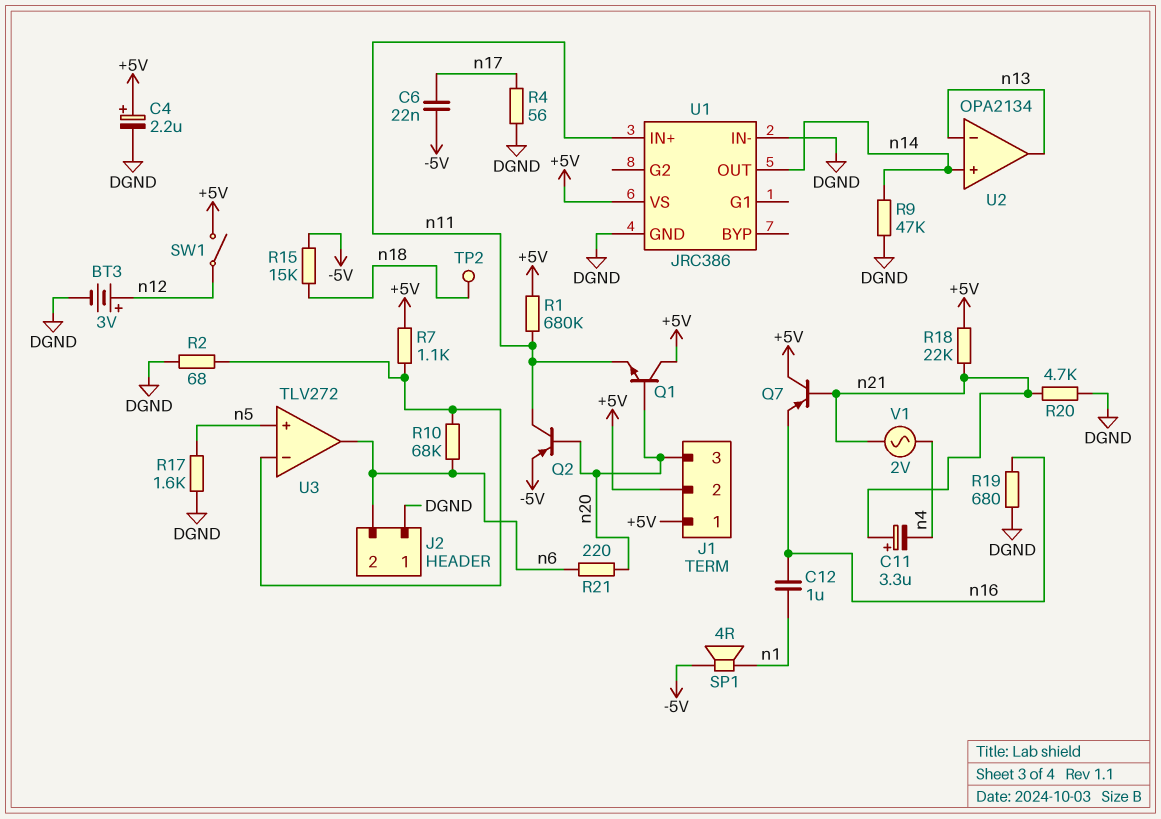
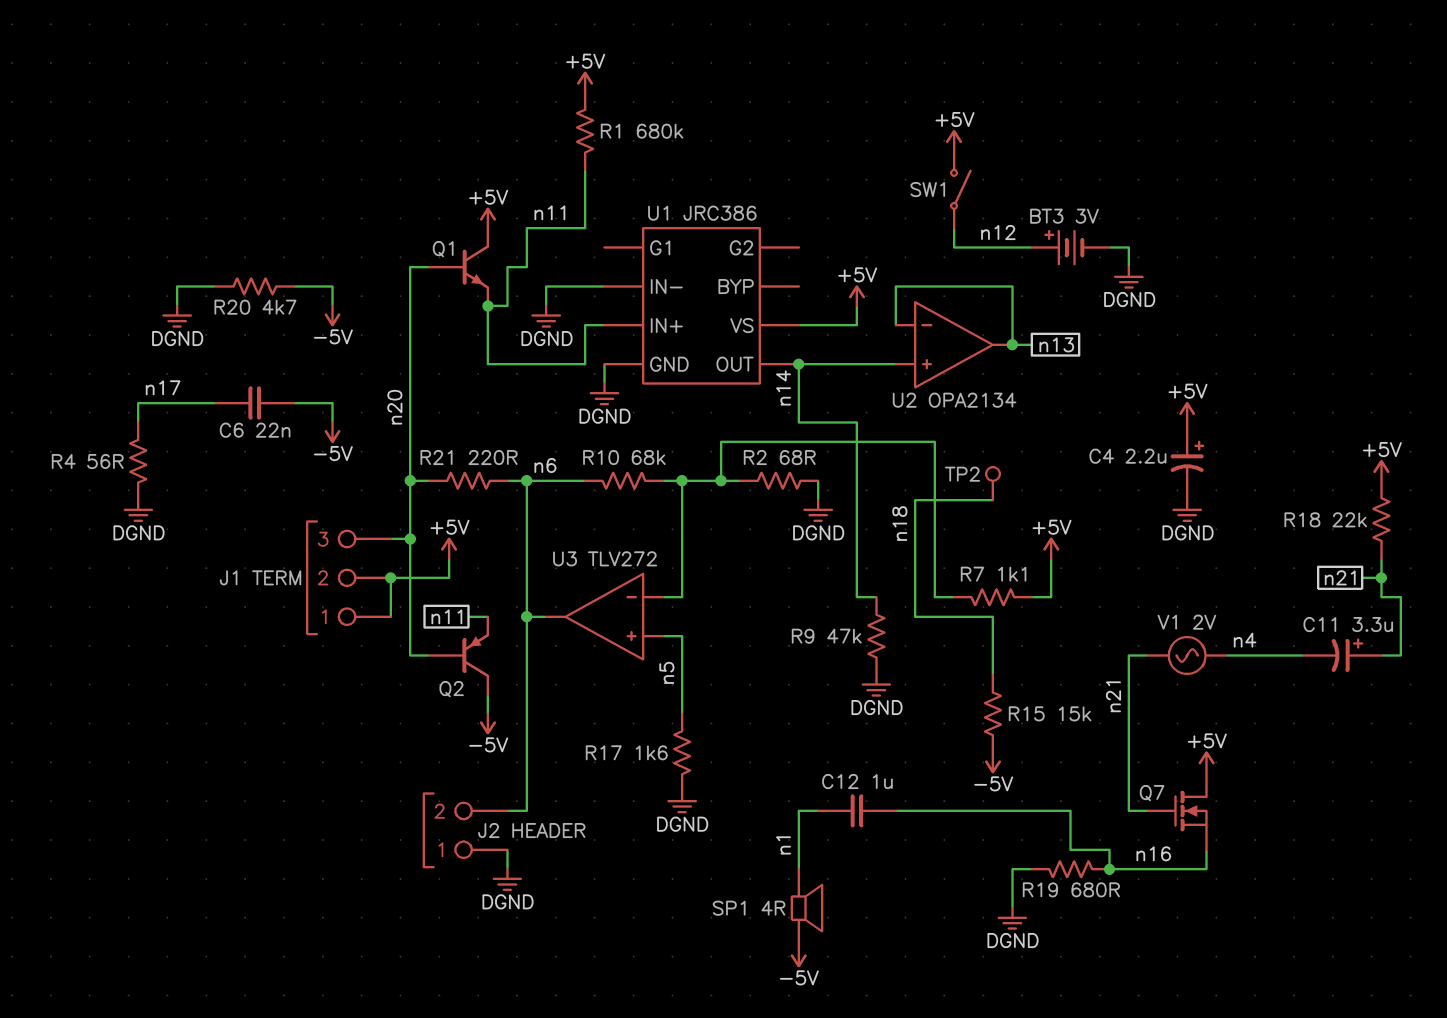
Q2: PNP (B n20, C n11, E -5V) -> PNP (B n20, C -5V, E n11)
Q7: PNP (B n21, C +5V, E n16) -> NMOS (G n21, D +5V, S n16)
R20: 4.7k (DGND, n21) -> 4.7k (-5V, DGND)

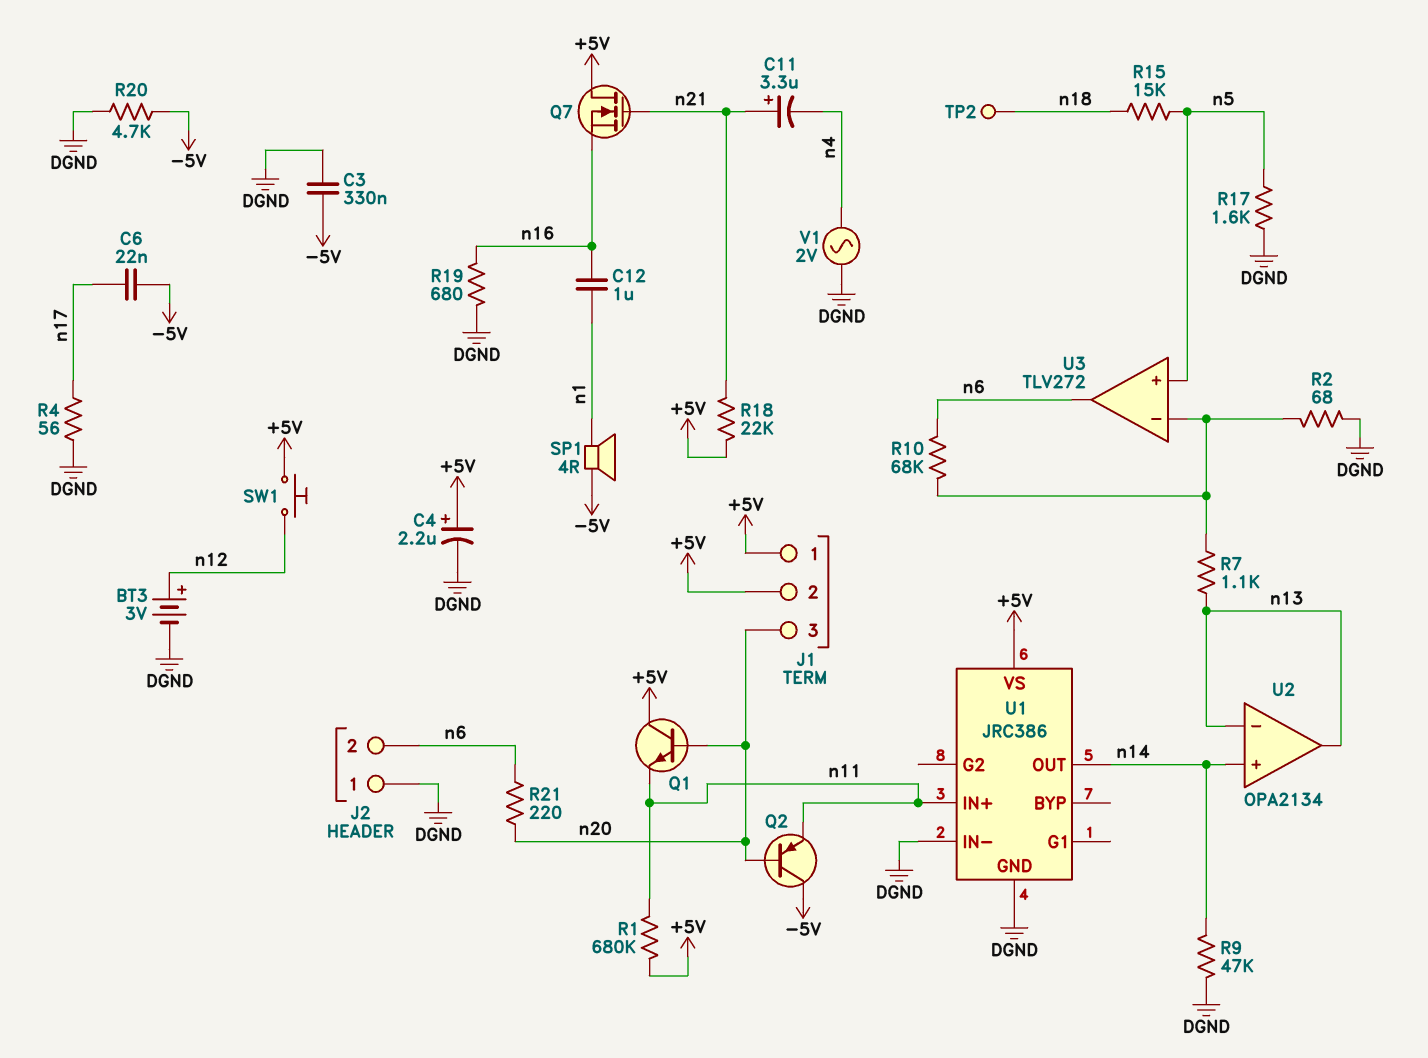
C3: none -> 330nF (-5V, DGND)
R7: 1.1k (+5V, U3/in-) -> 1.1k (U3/in-, n13)
R15: 15k (-5V, n18) -> 15k (n5, n18)
SW1: switch (+5V, n12) -> button (+5V, n12)
V1: AC 2V (n4, n21) -> AC 2V (DGND, n4)

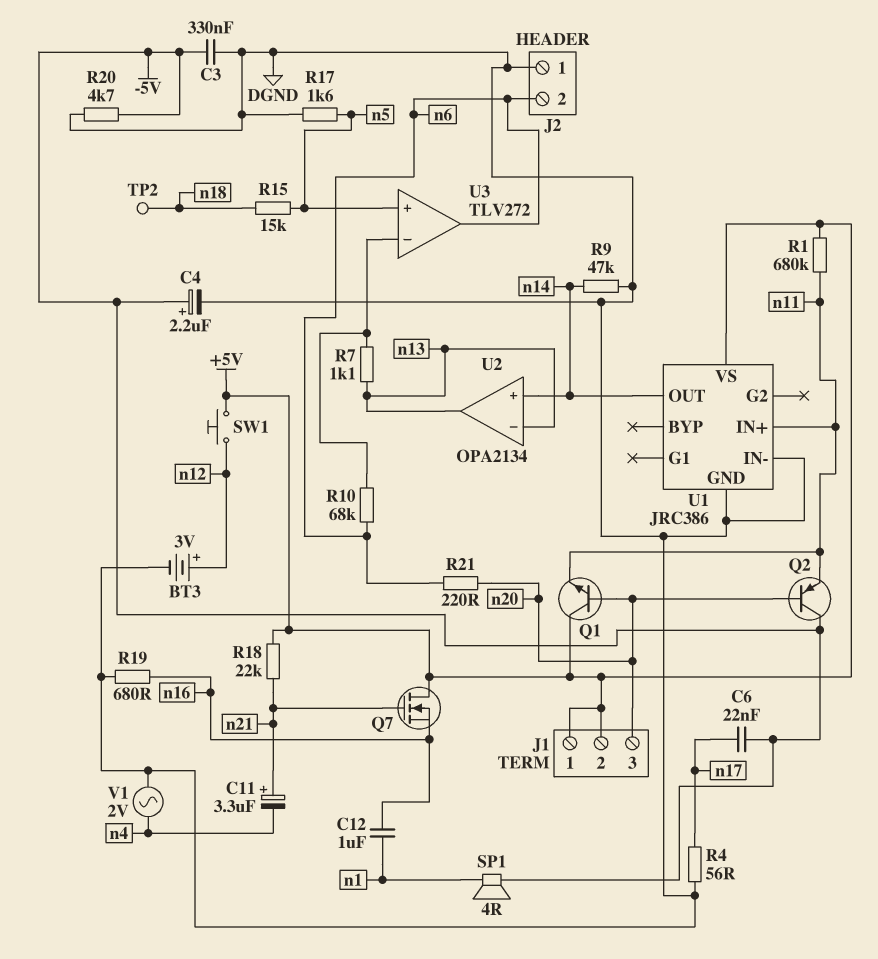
C4: 2.2uF (plus +5V, minus DGND) -> 2.2uF (plus -5V, minus DGND)
R2: 68 (DGND, U3/in-) -> none

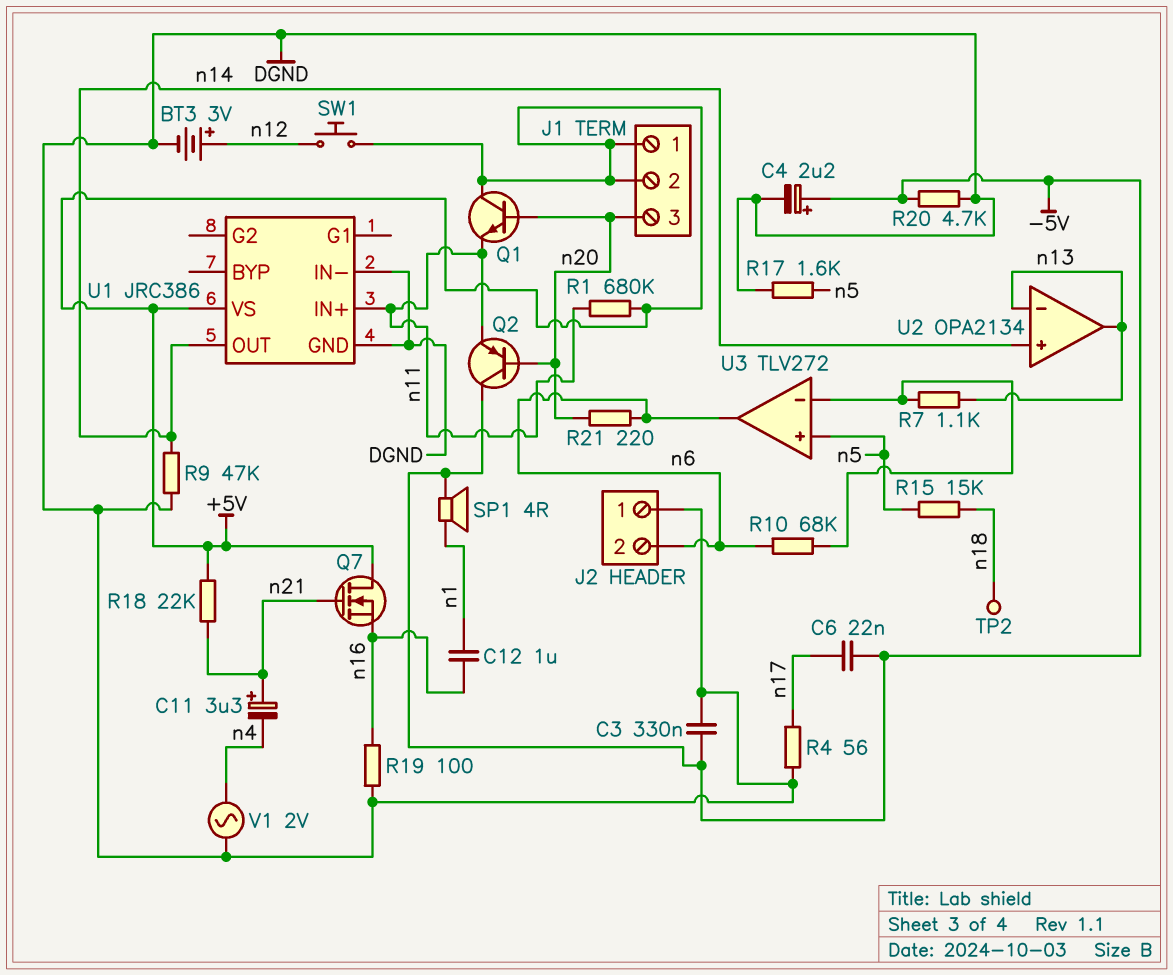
R19: 680 (DGND, n16) -> 100 (DGND, n16)

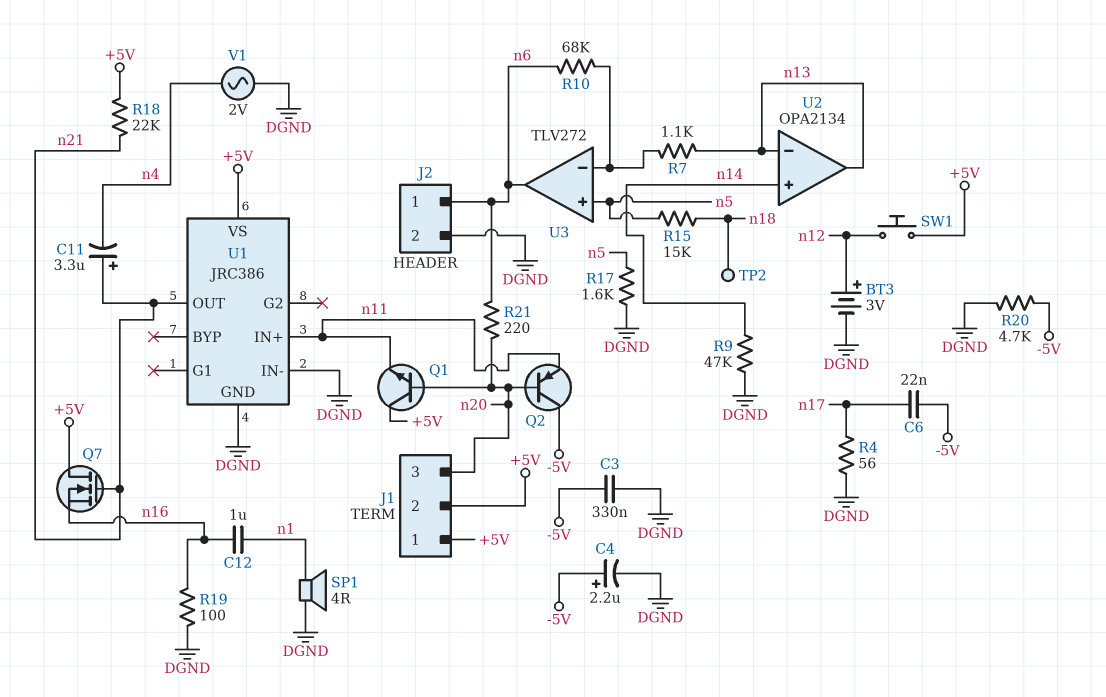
J2 pin 1: DGND -> n6
J2 pin 2: n6 -> DGND
R1: 680k (+5V, n11) -> none
SP1: speaker 4R (-5V, n1) -> speaker 4R (DGND, n1)
U1 pin OUT: n14 -> n21

